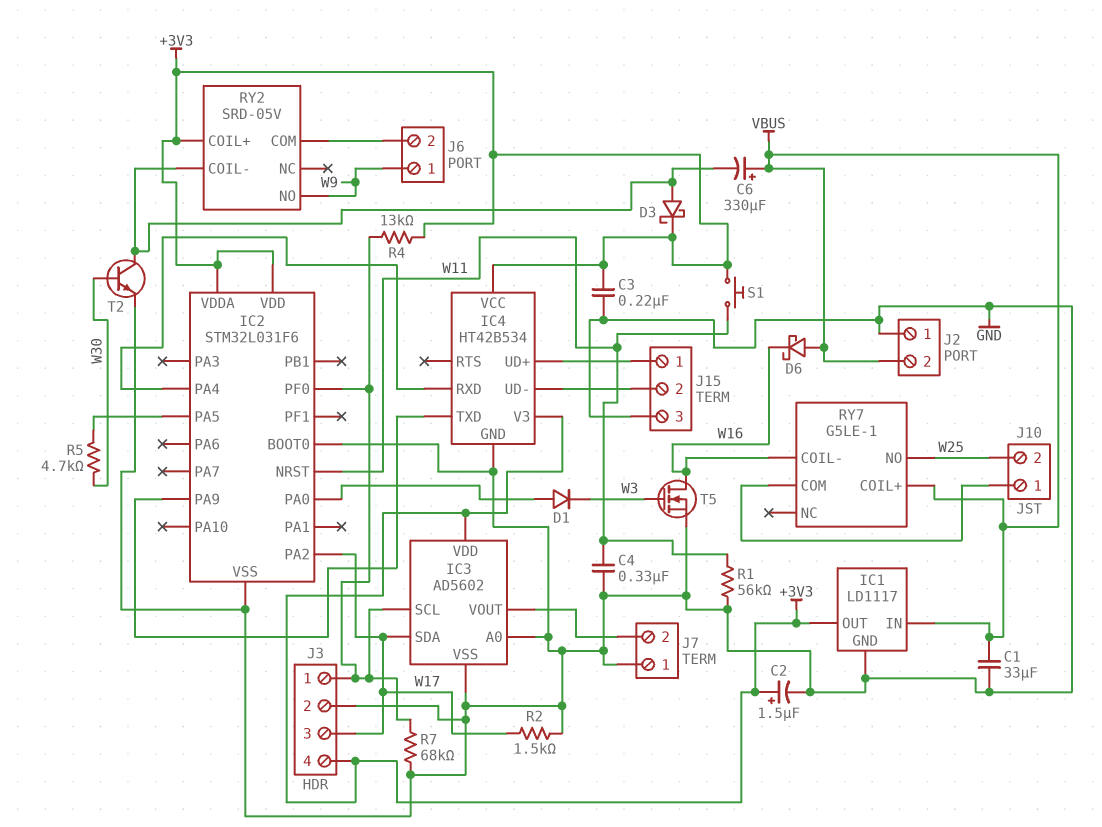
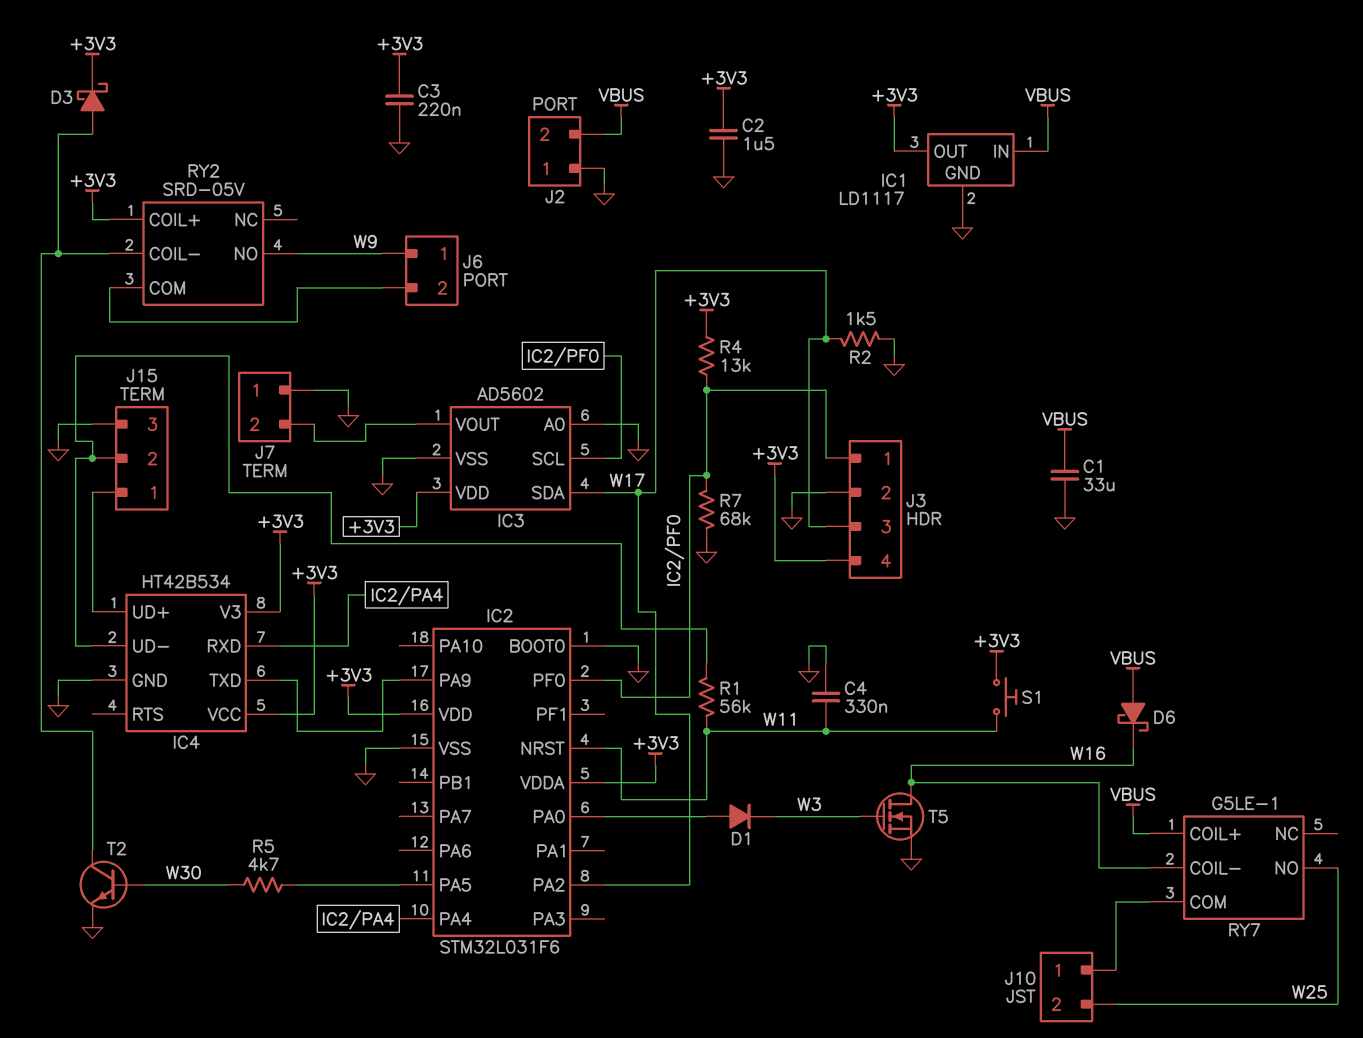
C2: 1.5uF (plus +3V3, minus GND) -> 1.5uF (+3V3, GND)
C6: 330uF (plus VBUS, minus RY2/COIL-) -> none
R1: 56k (GND, W11) -> 56k (IC4/UD-, W11)

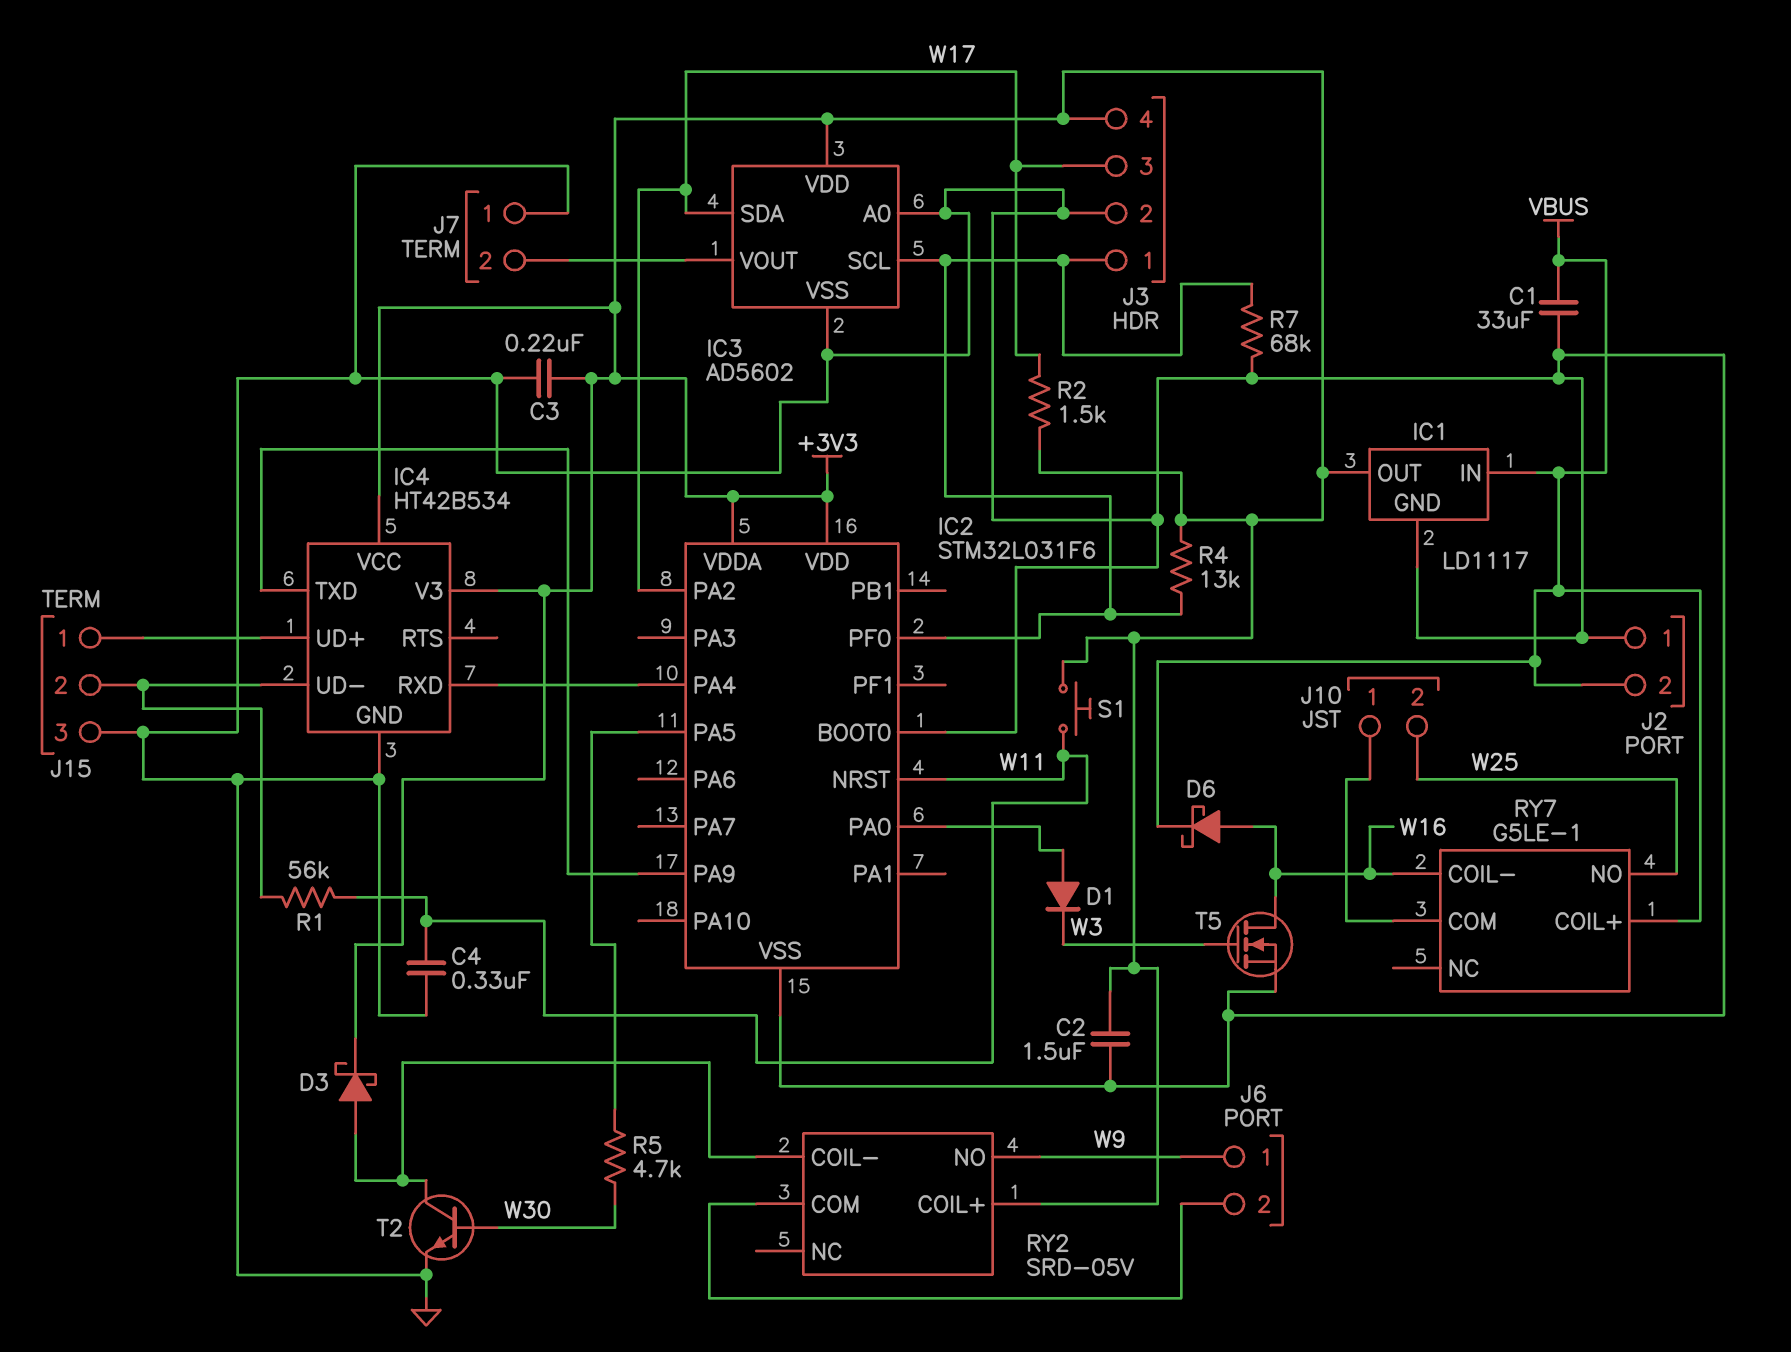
D6: schottky (A VBUS, K W16) -> schottky (A W16, K VBUS)
R2: 1.5k (GND, W17) -> 1.5k (+3V3, W17)

